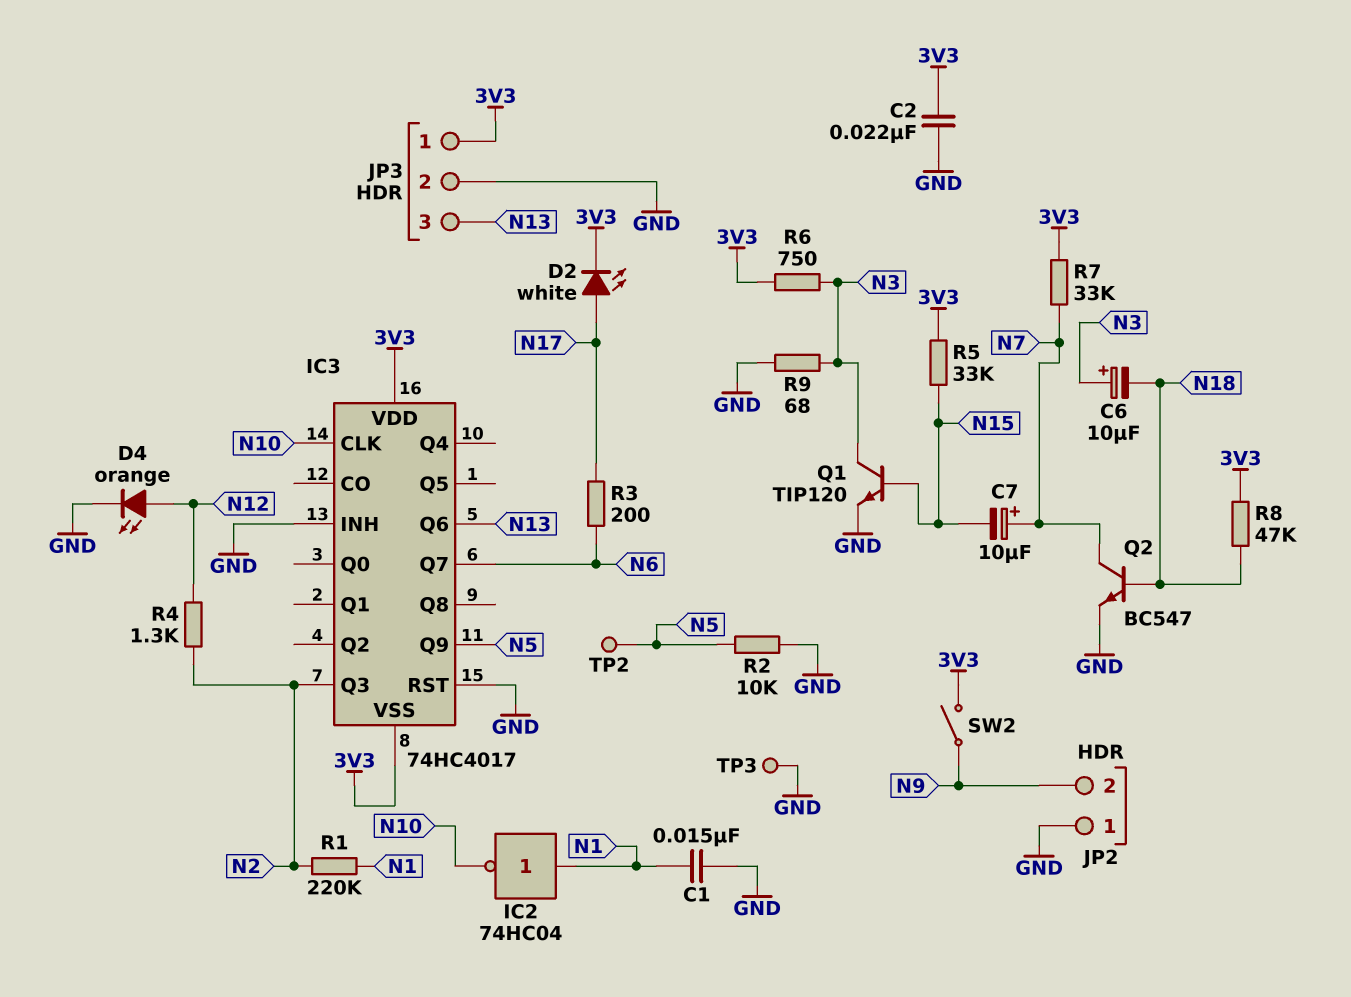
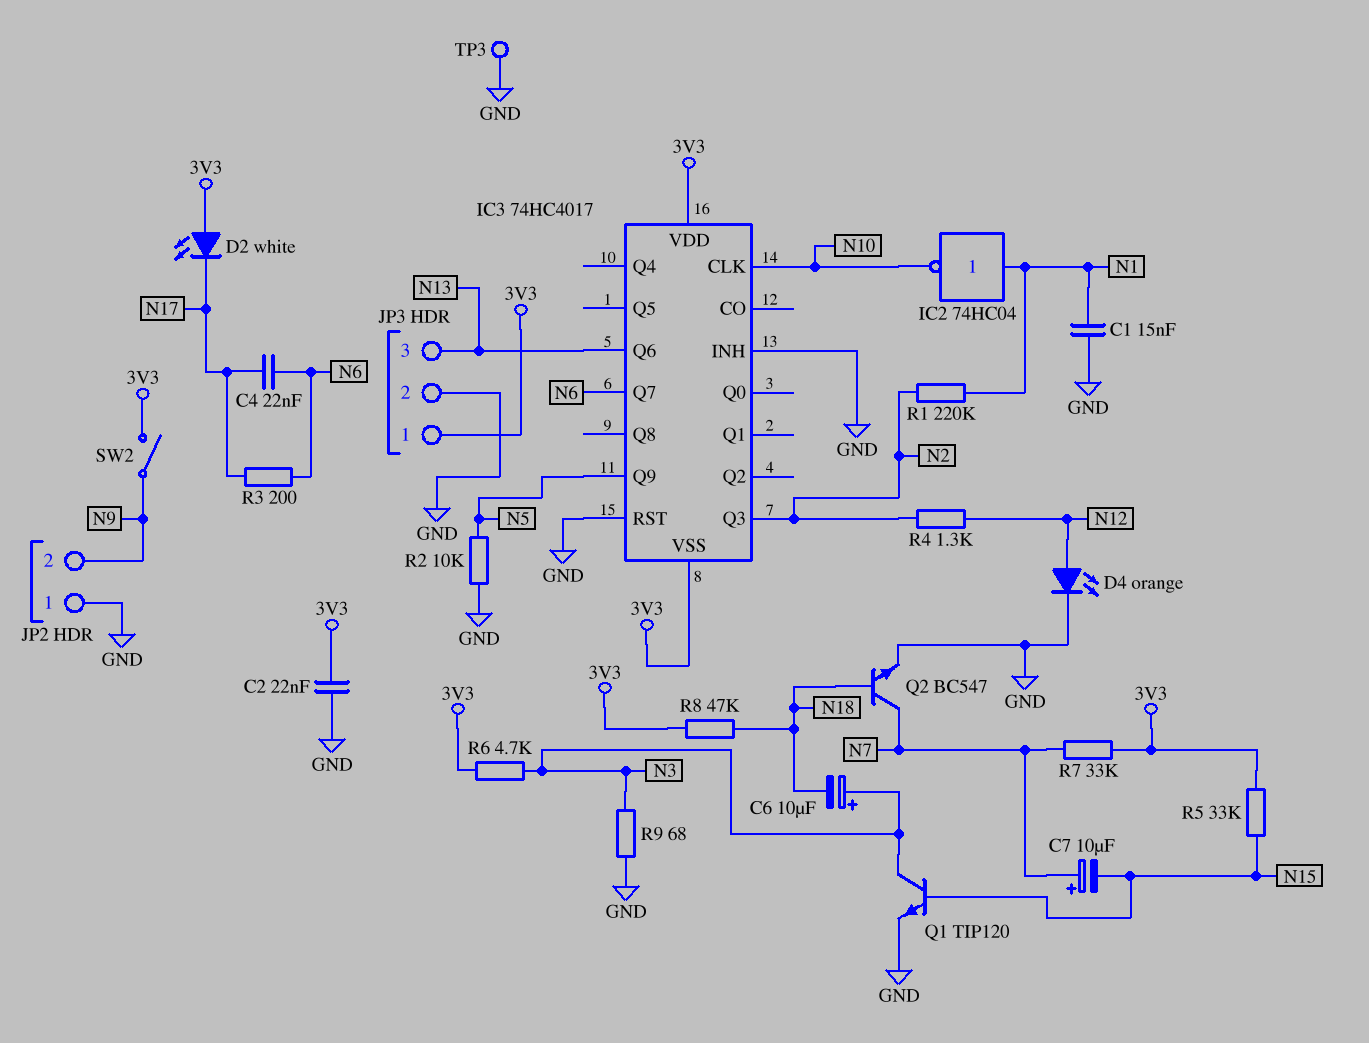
C4: none -> 22nF (N6, N17)
D2: LED white (A N17, K 3V3) -> LED white (A 3V3, K N17)
R6: 750 (3V3, N3) -> 4.7k (3V3, N3)
TP2: test point (N5) -> none

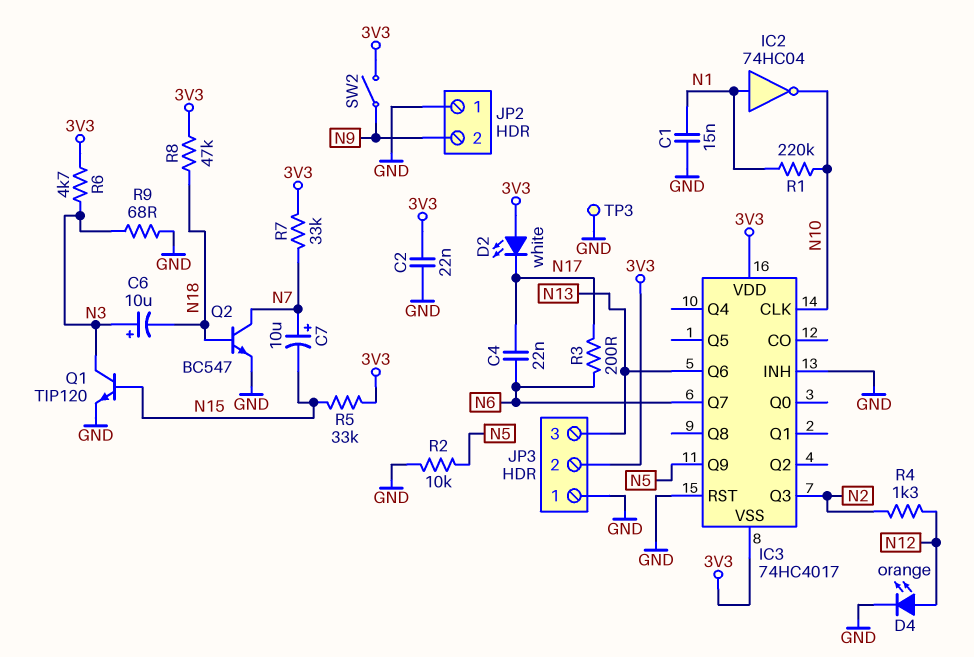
JP3 pin 1: 3V3 -> GND
JP3 pin 2: GND -> 3V3
R1: 220k (N1, N2) -> 220k (N1, N10)

